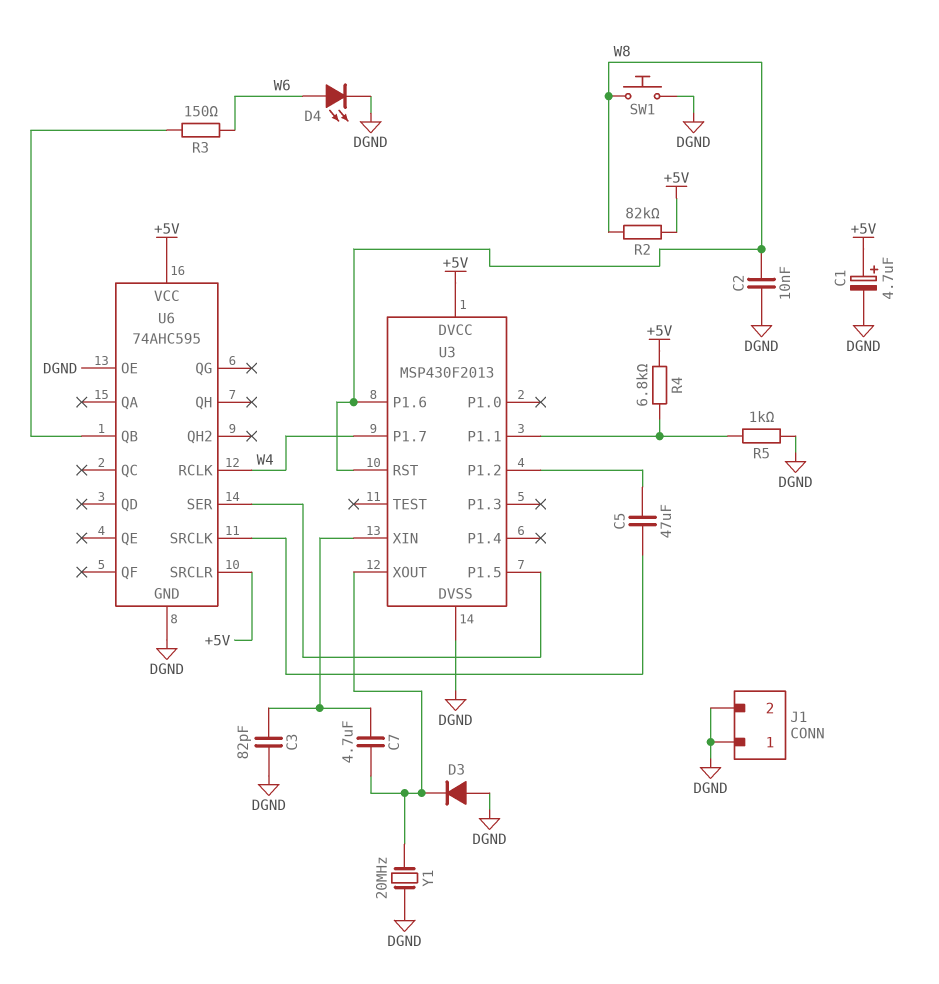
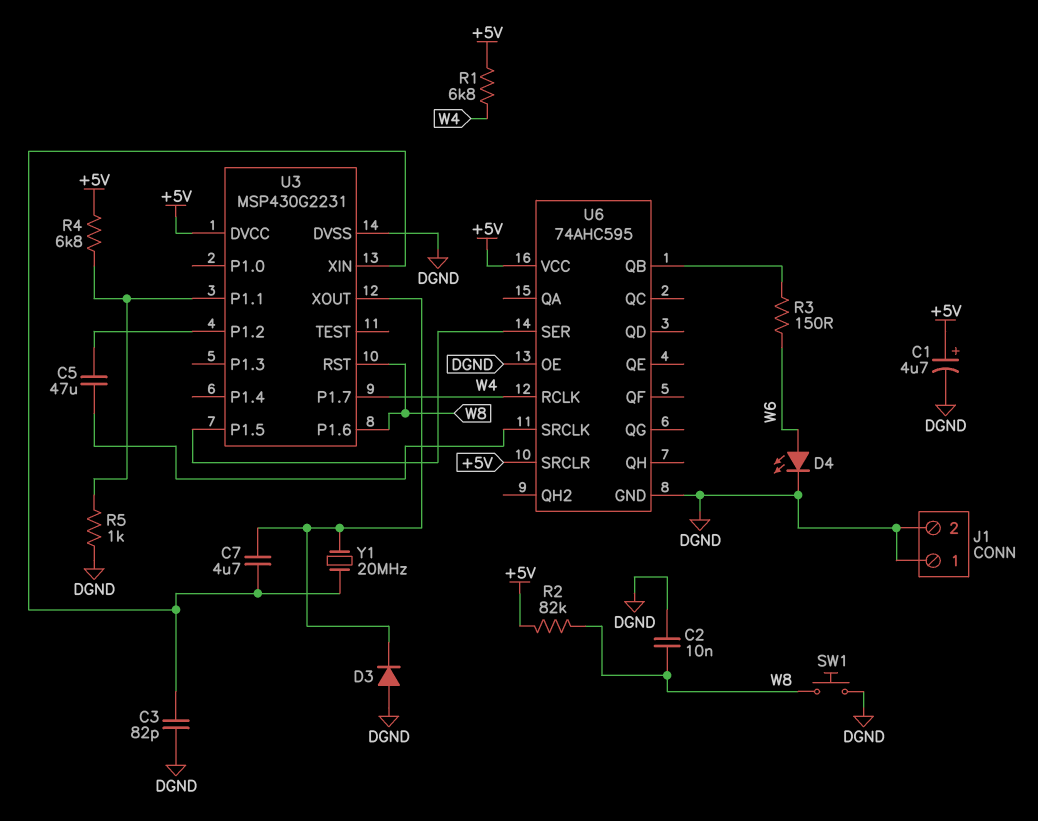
R1: none -> 6.8k (+5V, W4)
U3: MSP430F2013 -> MSP430G2231
Y1: 20MHz (DGND, U3/XOUT) -> 20MHz (U3/XIN, U3/XOUT)

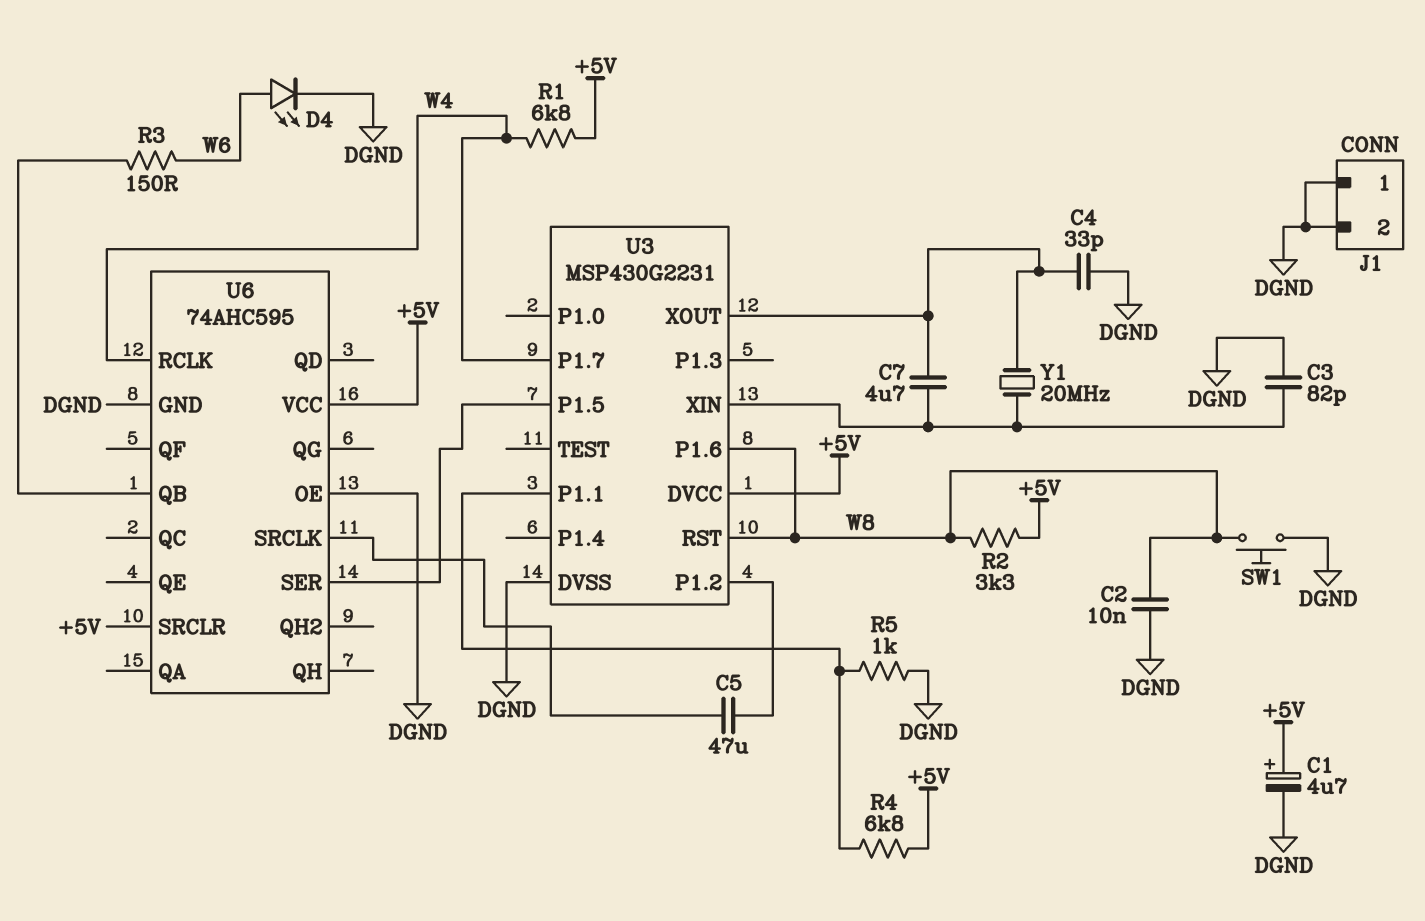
C4: none -> 33pF (DGND, U3/XOUT)
D3: diode (A DGND, K U3/XOUT) -> none
R2: 82k (+5V, W8) -> 3.3k (+5V, W8)

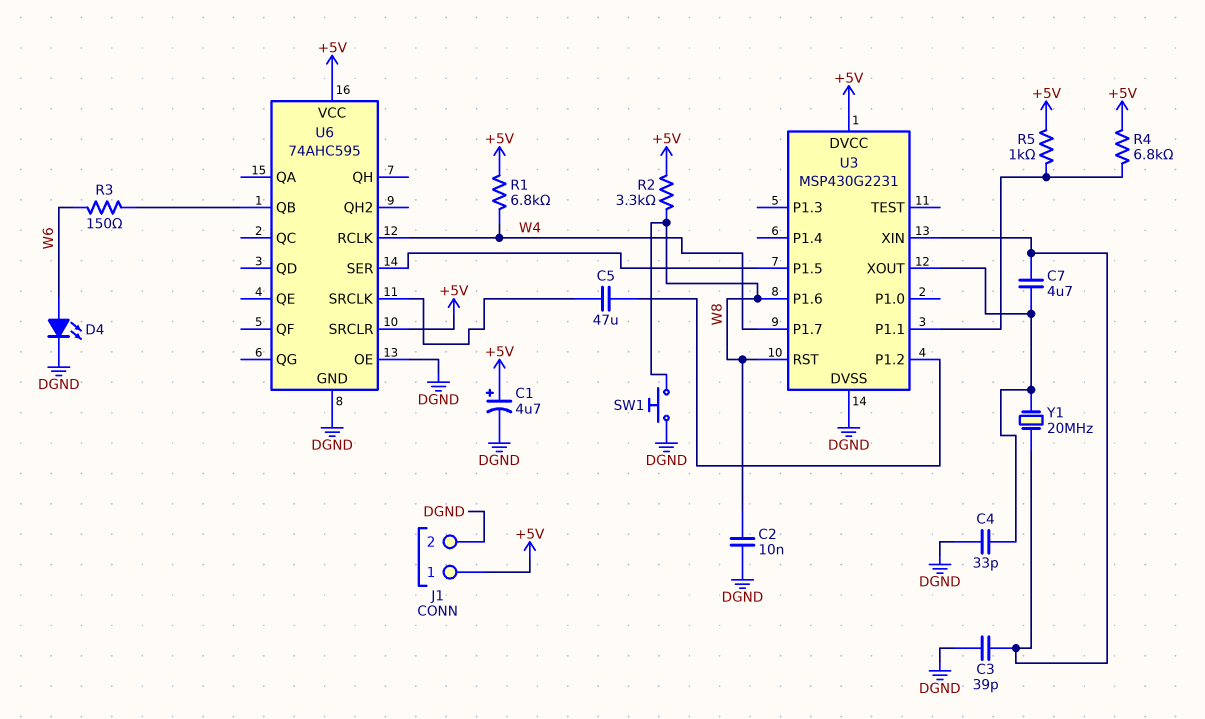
C3: 82pF (DGND, U3/XIN) -> 39pF (DGND, U3/XIN)
J1 pin 1: DGND -> +5V
R5: 1k (DGND, U3/P1.1) -> 1k (+5V, U3/P1.1)

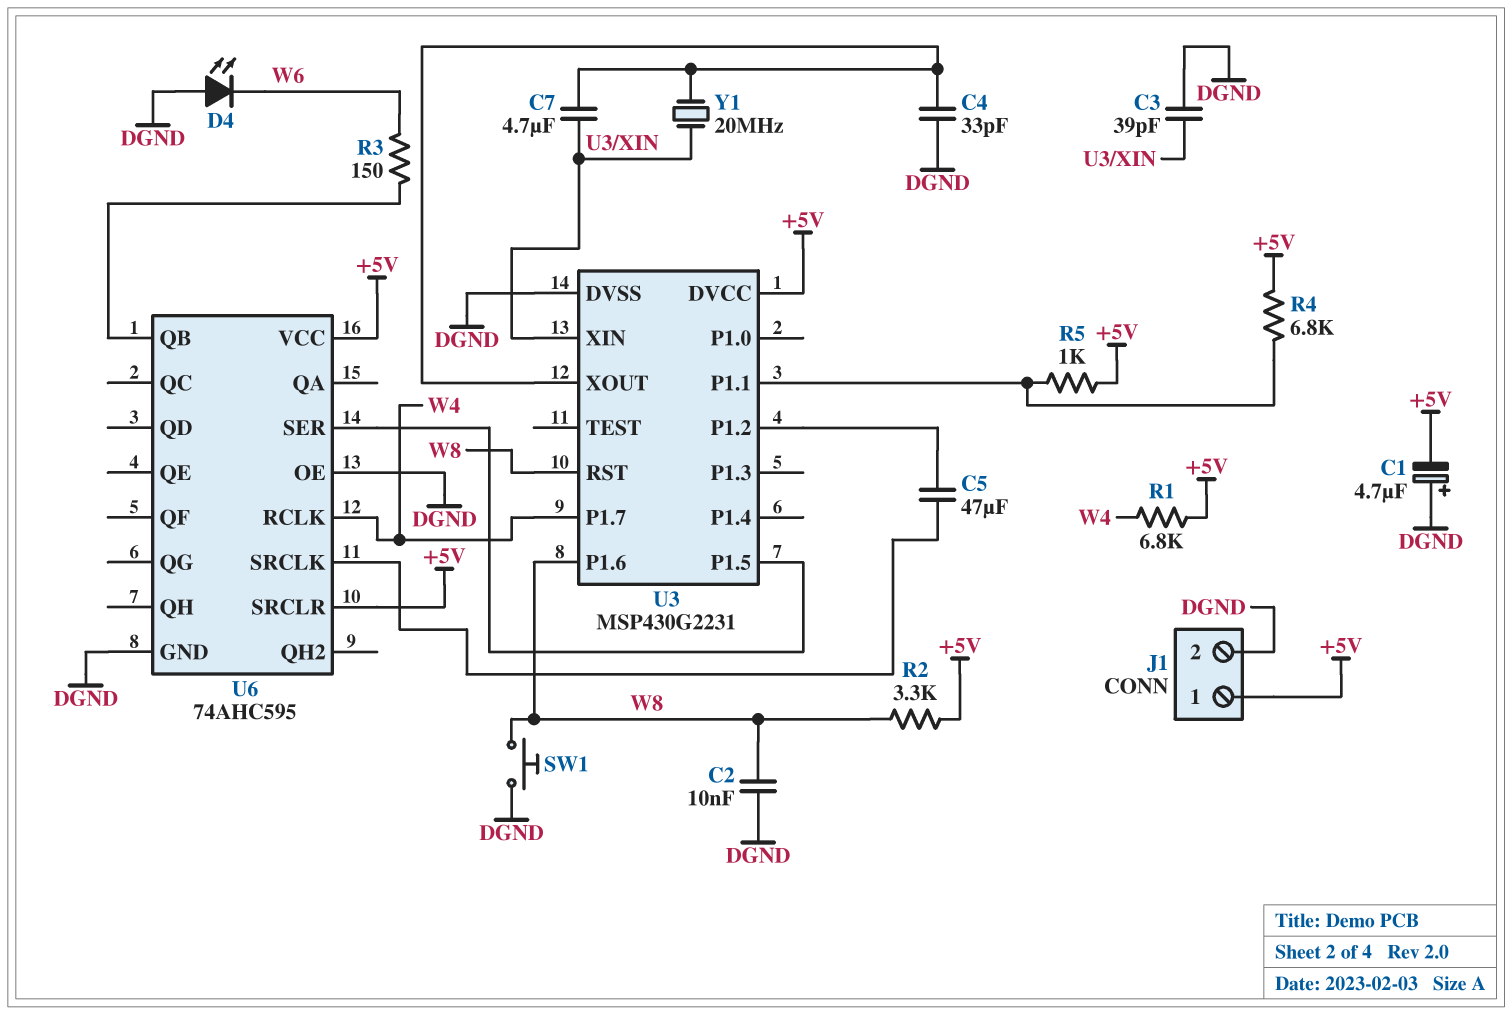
C1: 4.7uF (plus +5V, minus DGND) -> 4.7uF (plus DGND, minus +5V)
D4: LED (A W6, K DGND) -> LED (A DGND, K W6)

